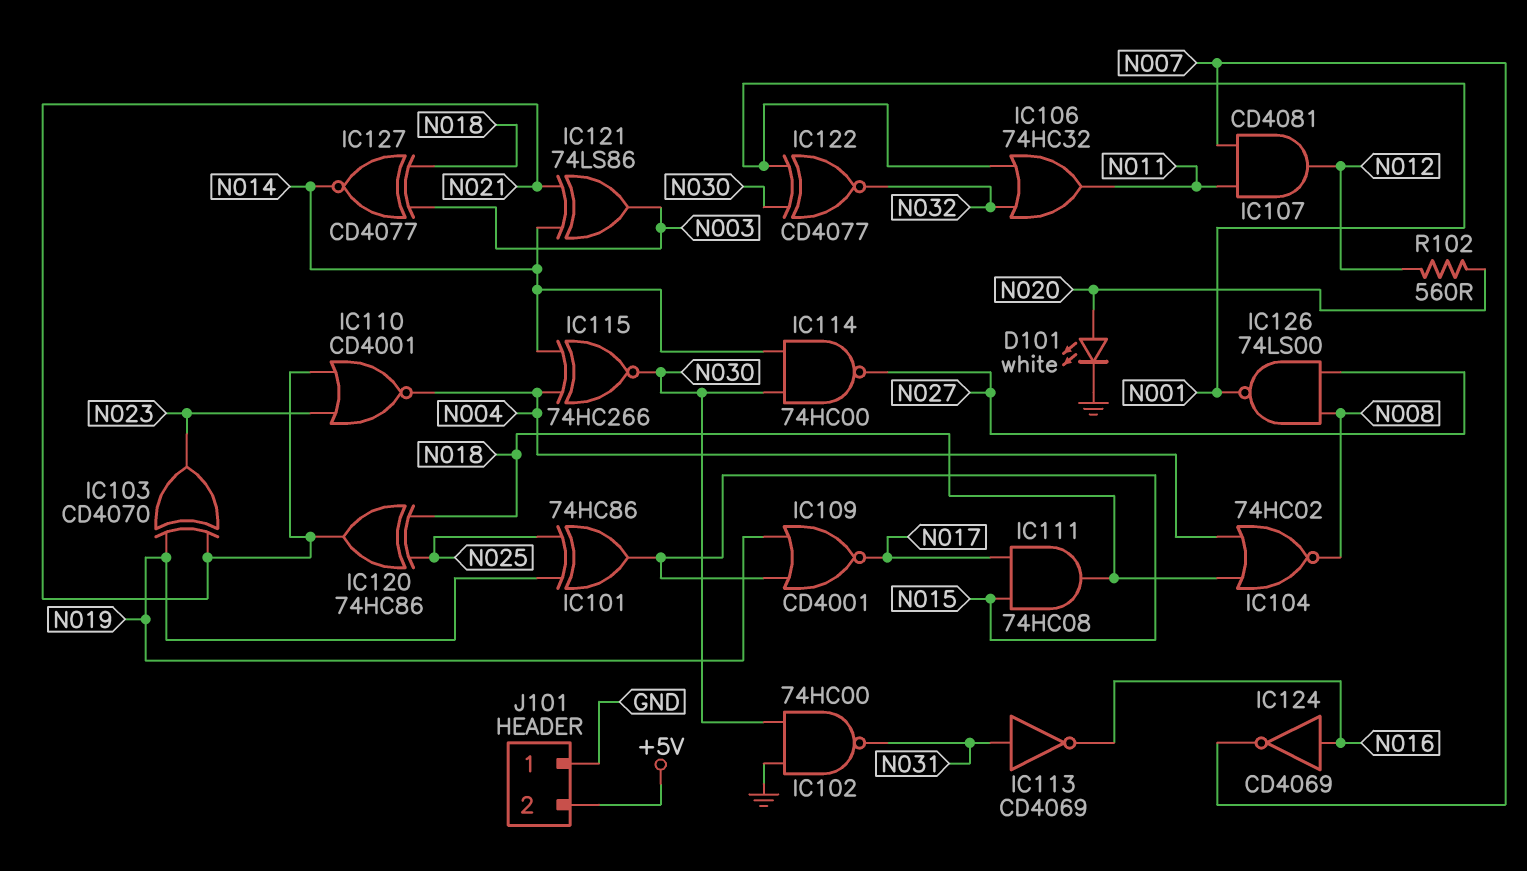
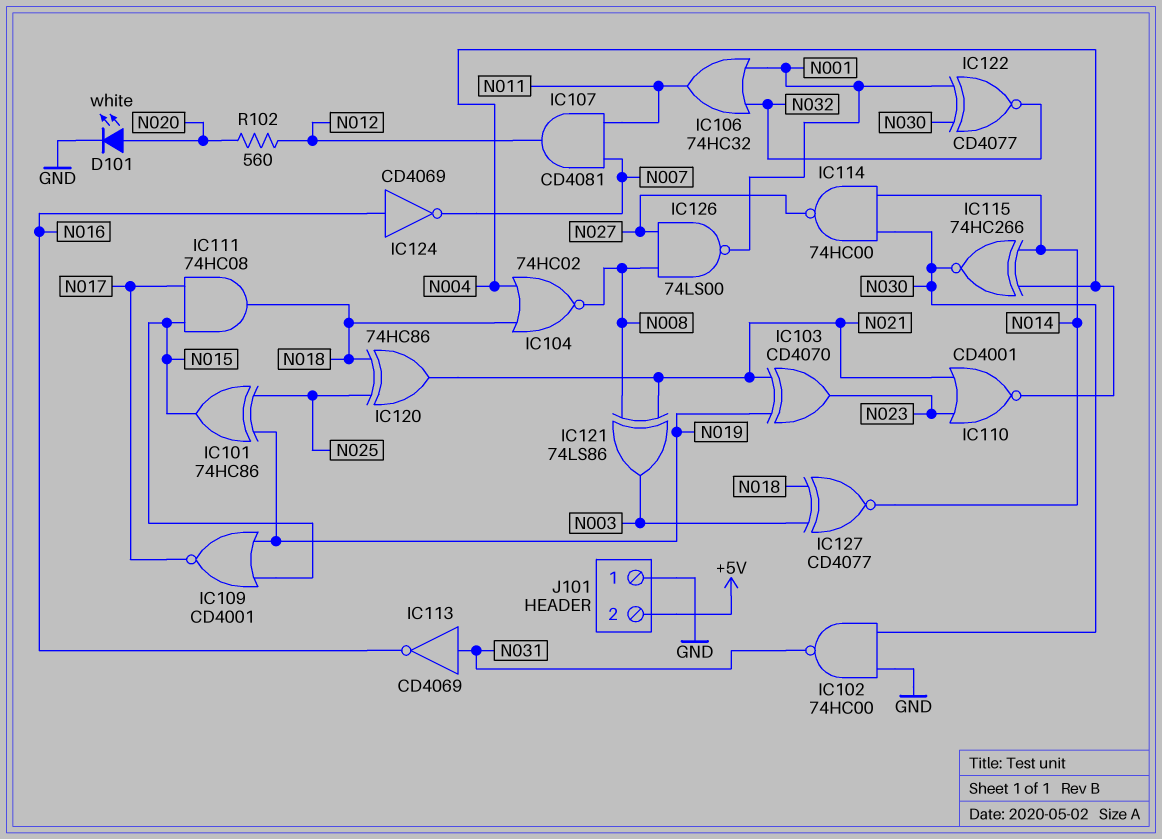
IC121: XOR 74LS86 (in N014, in N021, out N003) -> XOR 74LS86 (in N008, in N021, out N003)

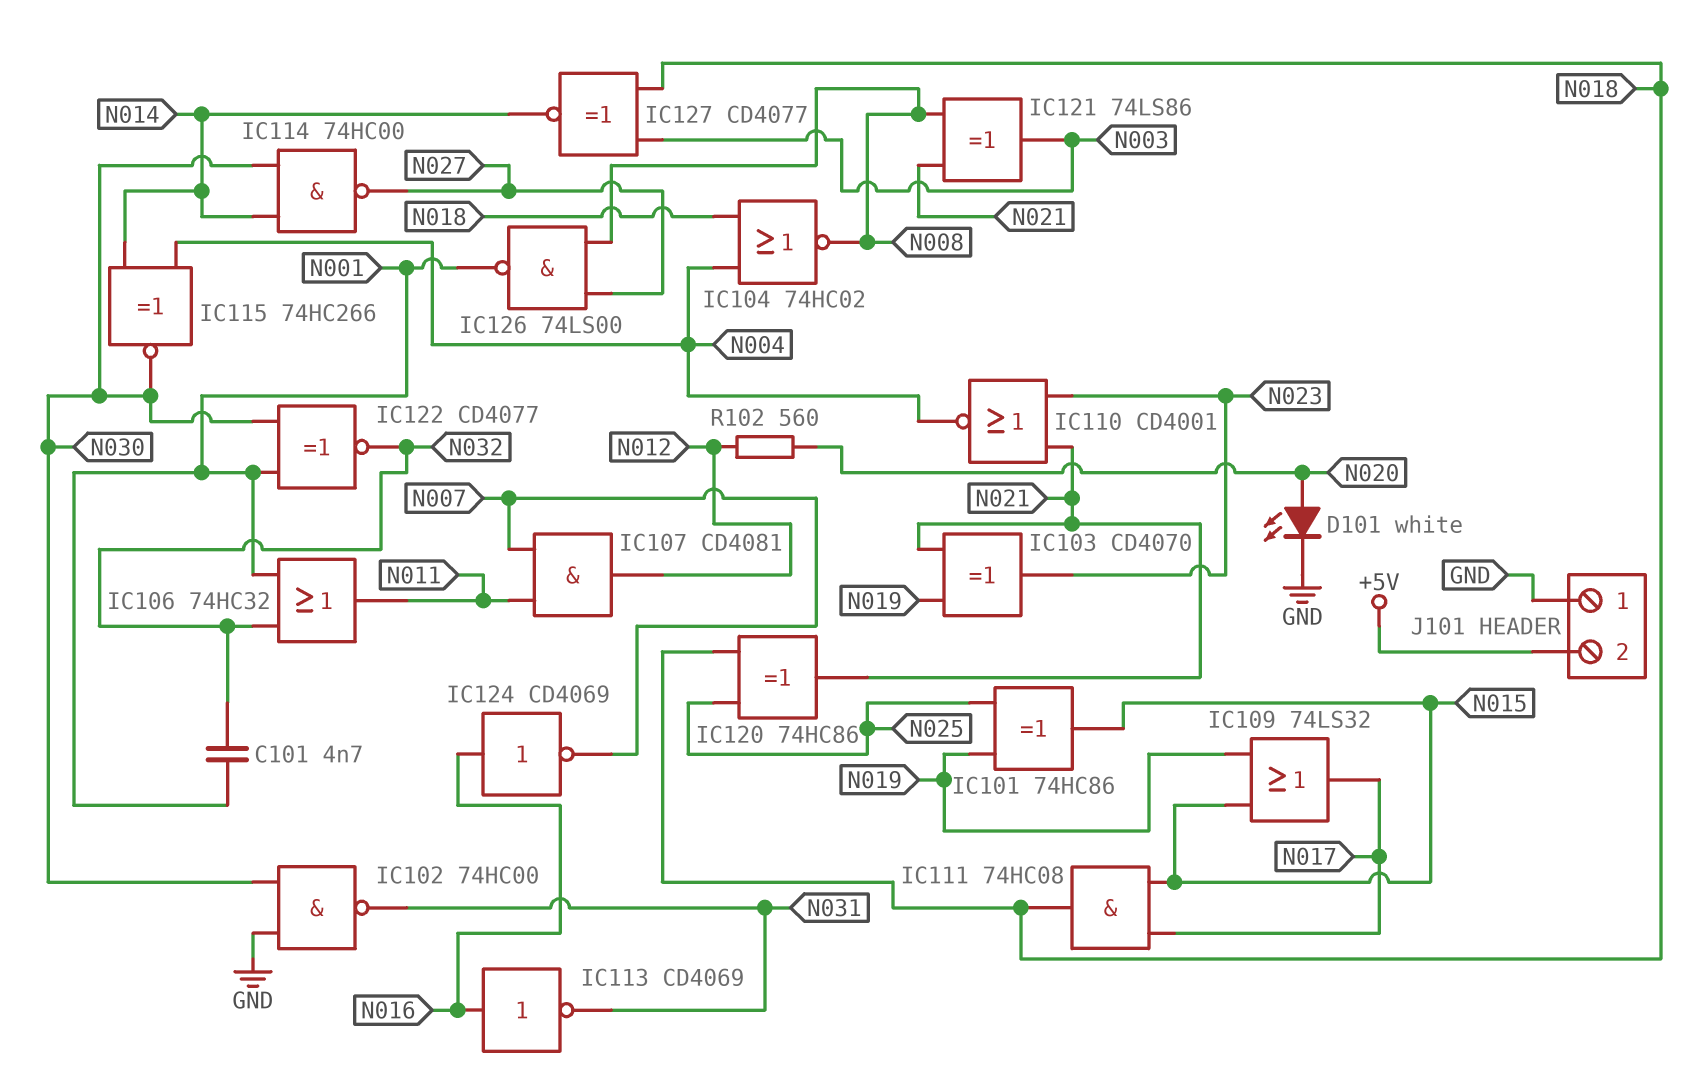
C101: none -> 4.7nF (N001, N032)
IC109: NOR CD4001 (in N015, in N019, out N017) -> OR 74LS32 (in N015, in N019, out N017)
IC113: NOT CD4069 (in N031, out N016) -> NOT CD4069 (in N016, out N031)

